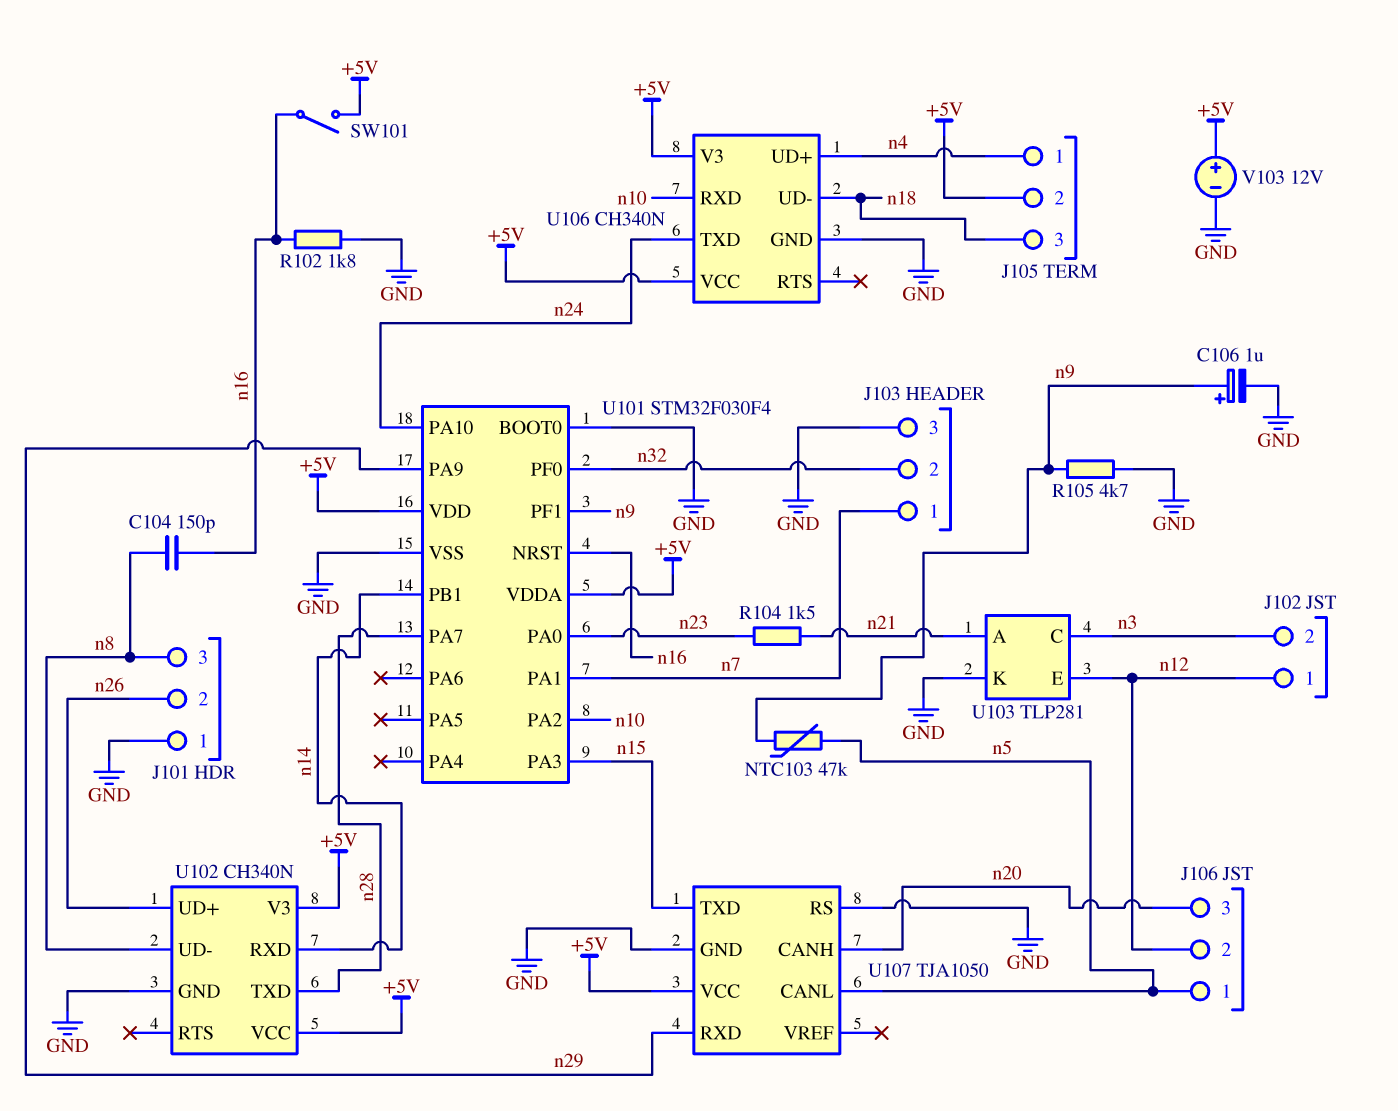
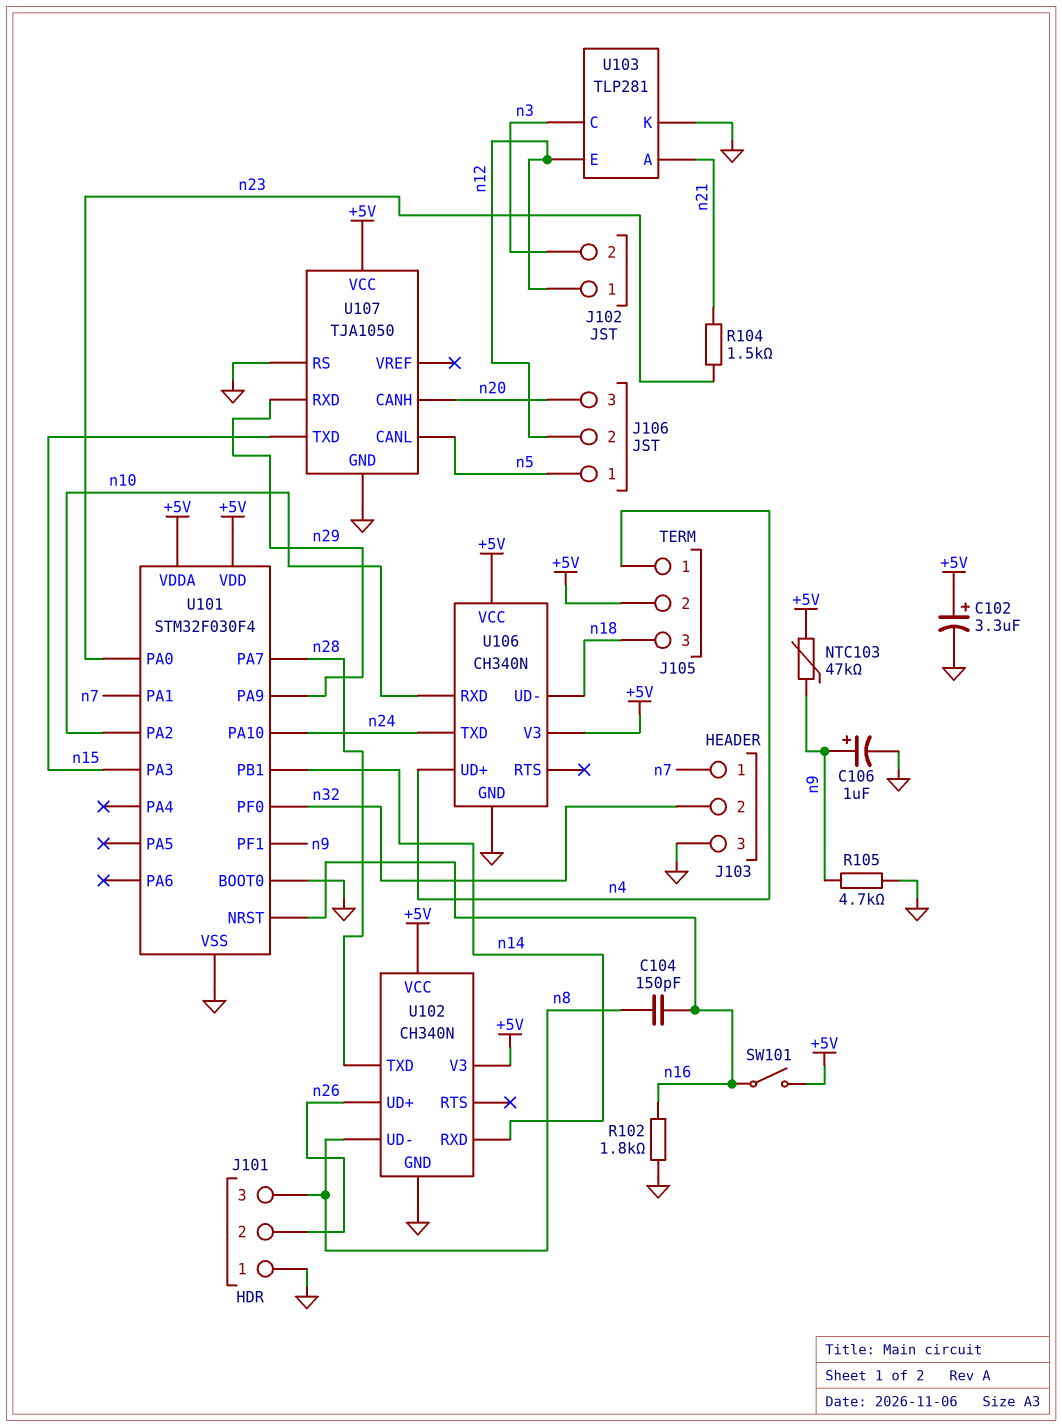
C102: none -> 3.3uF (plus +5V, minus GND)
NTC103: 47k (n5, n9) -> 47k (+5V, n9)
V103: 12V (plus +5V, minus GND) -> none

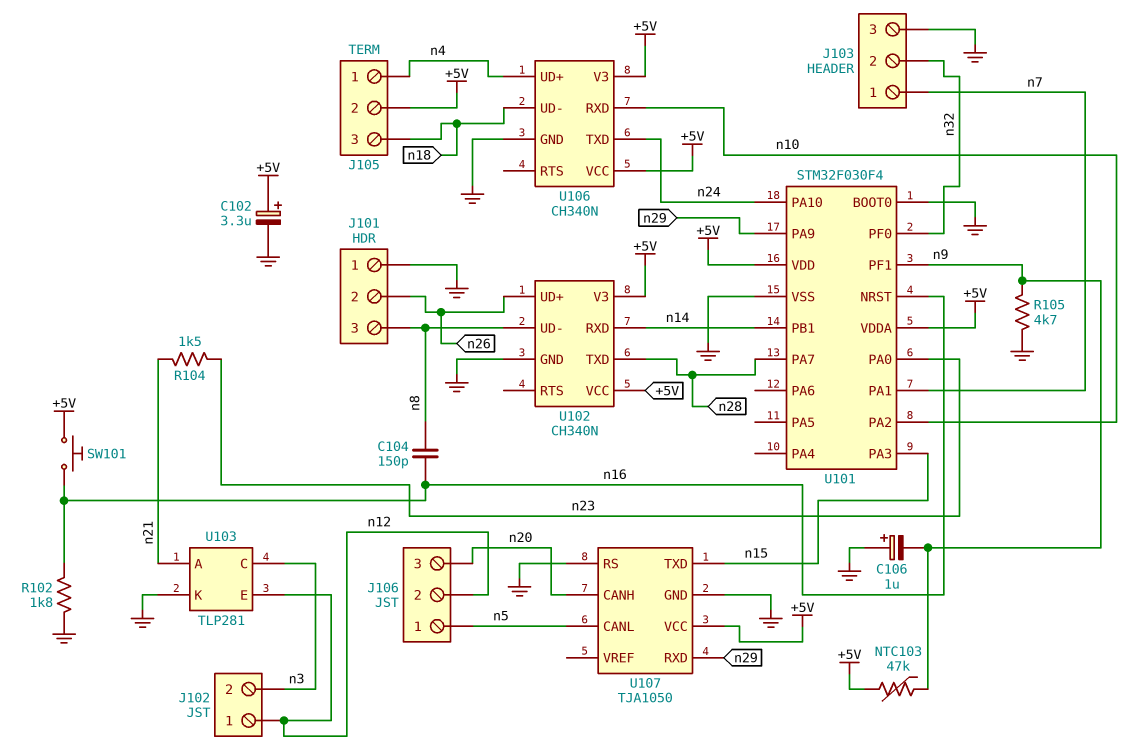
C106: 1uF (plus n9, minus GND) -> 1uF (plus GND, minus n9)
SW101: switch (+5V, n16) -> button (+5V, n16)

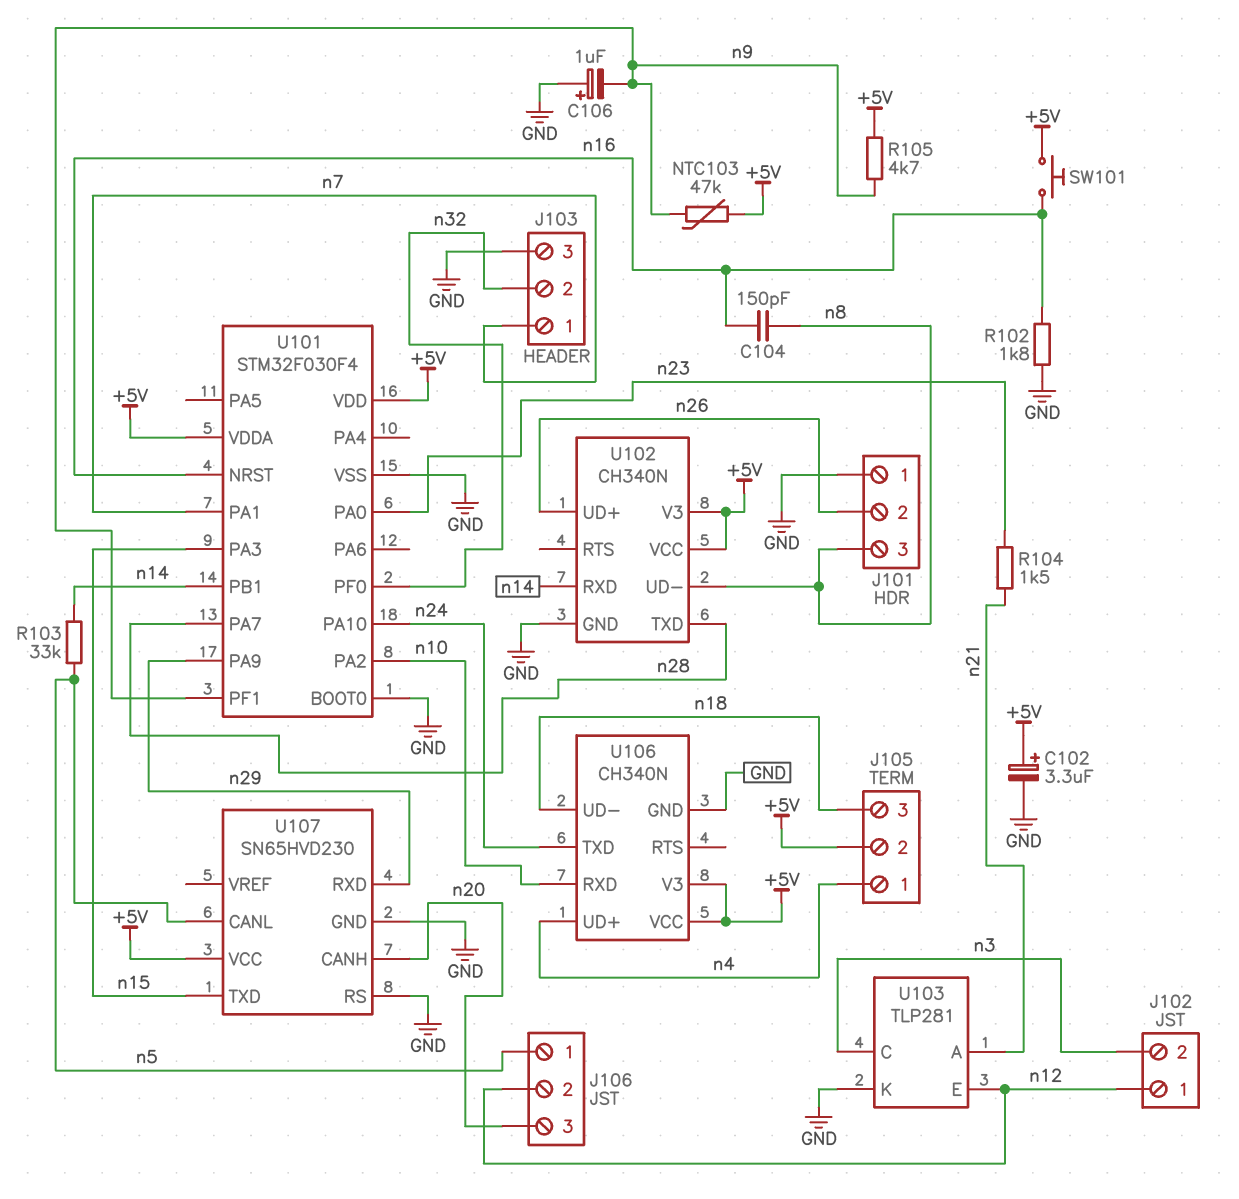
R103: none -> 33k (n5, n14)
R105: 4.7k (GND, n9) -> 4.7k (+5V, n9)
U107: TJA1050 -> SN65HVD230

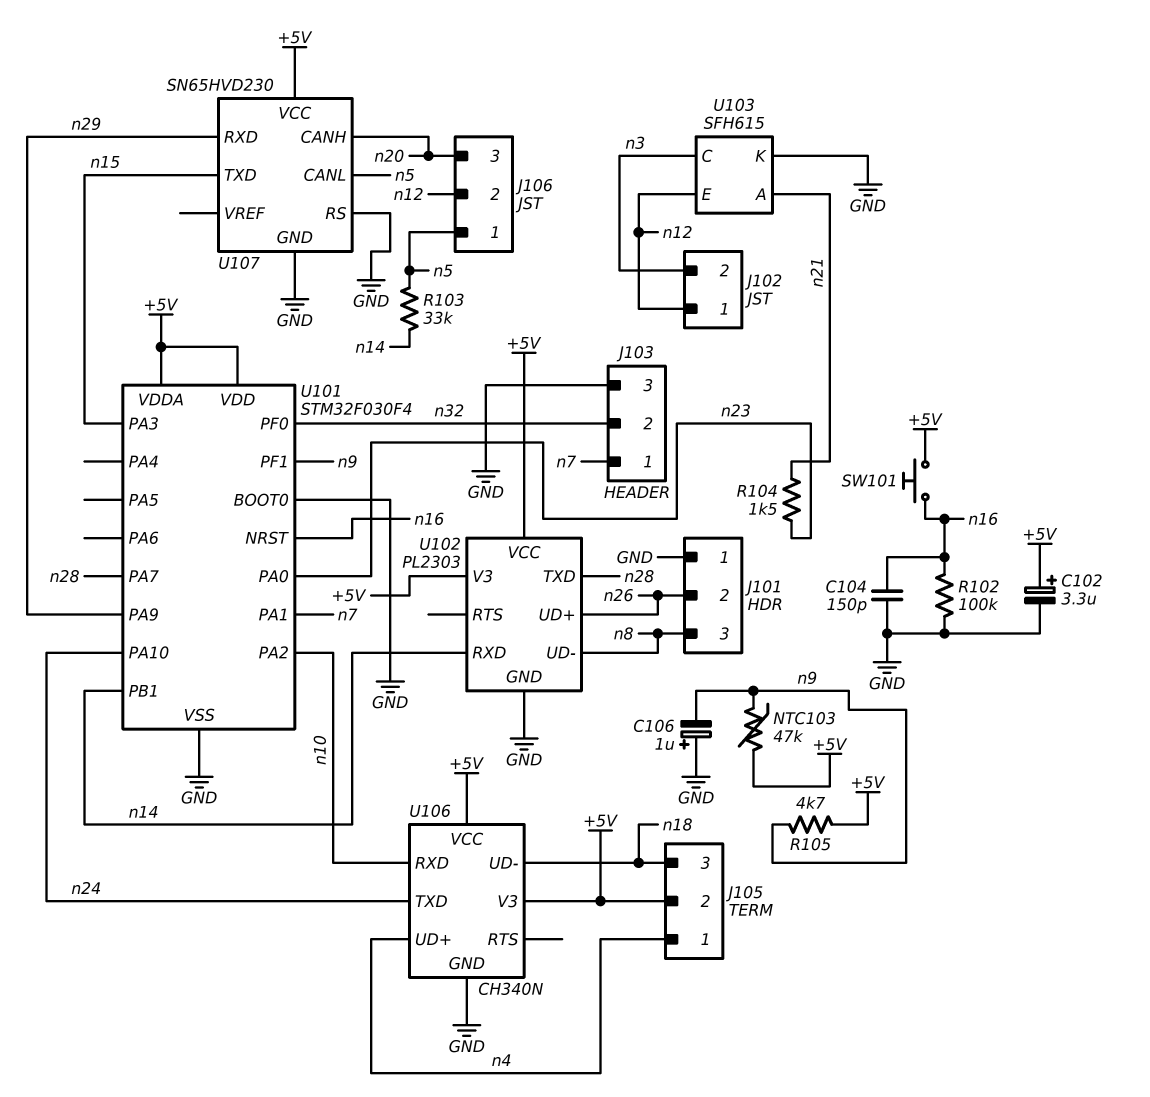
C104: 150pF (n8, n16) -> 150pF (GND, n16)
R102: 1.8k (GND, n16) -> 100k (GND, n16)
U102: CH340N -> PL2303
U103: TLP281 -> SFH615

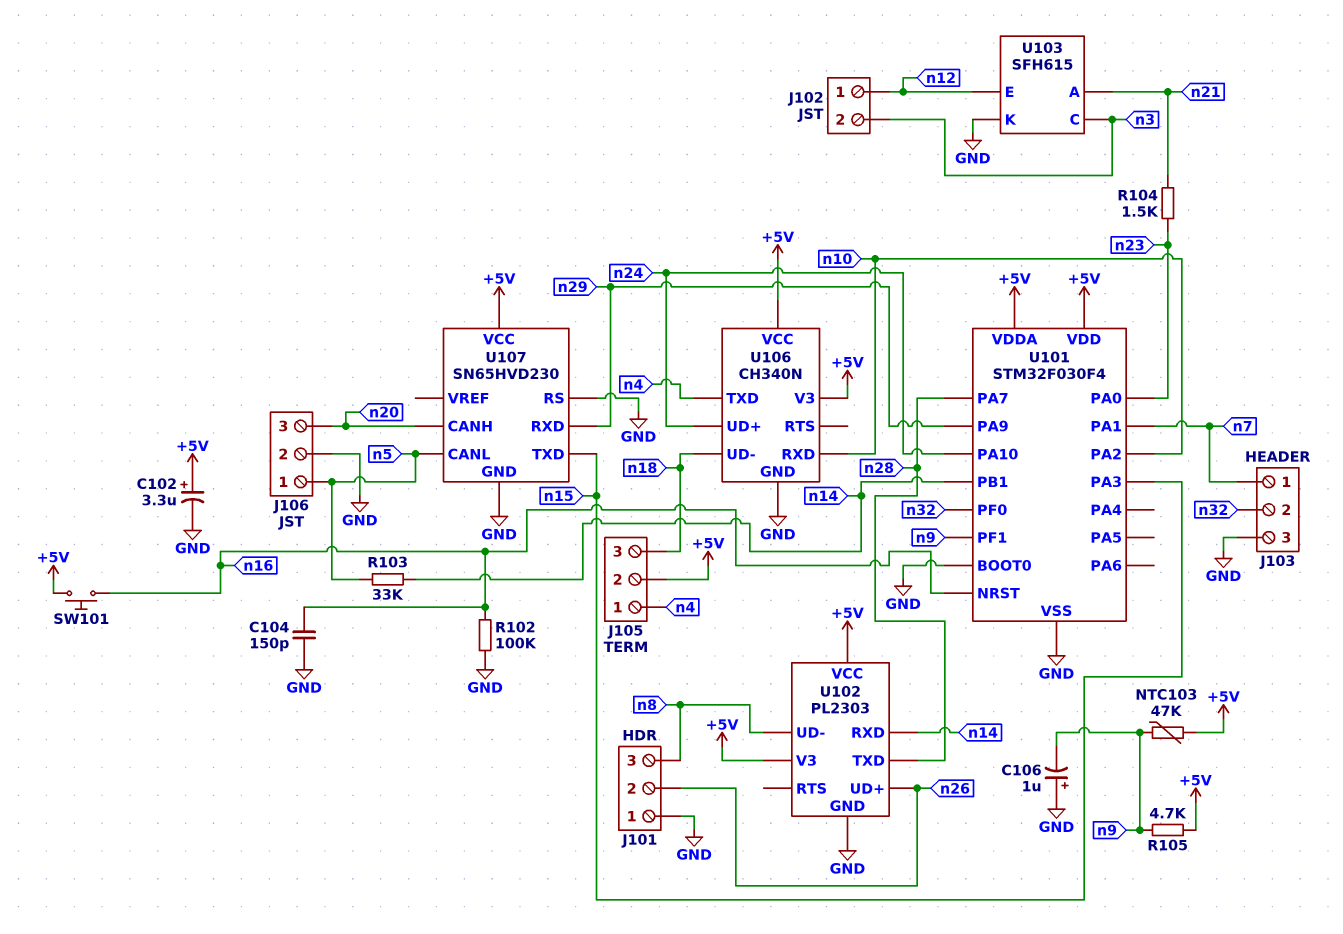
J106 pin 2: n12 -> GND
U106 pin TXD: n24 -> n4
U106 pin UD+: n4 -> n24

